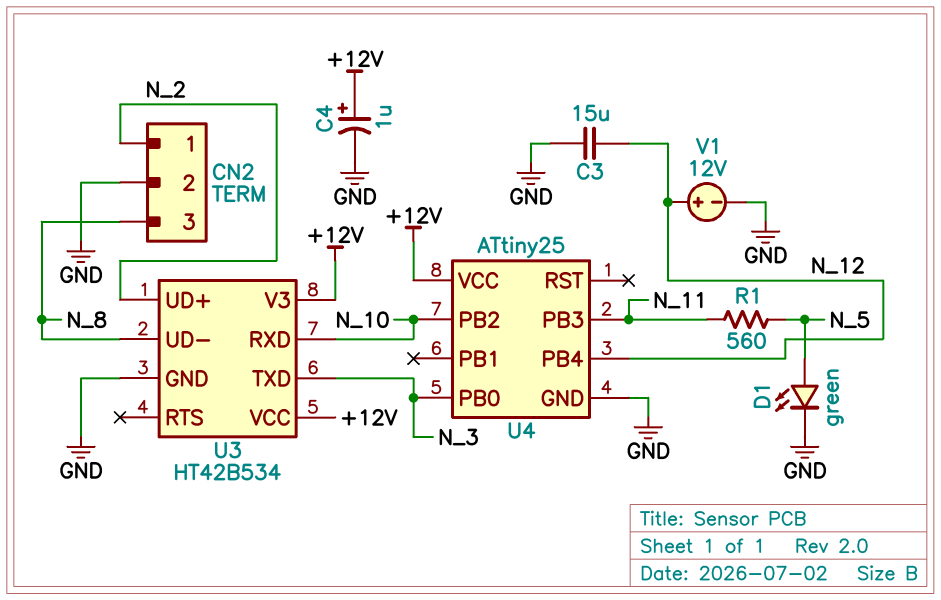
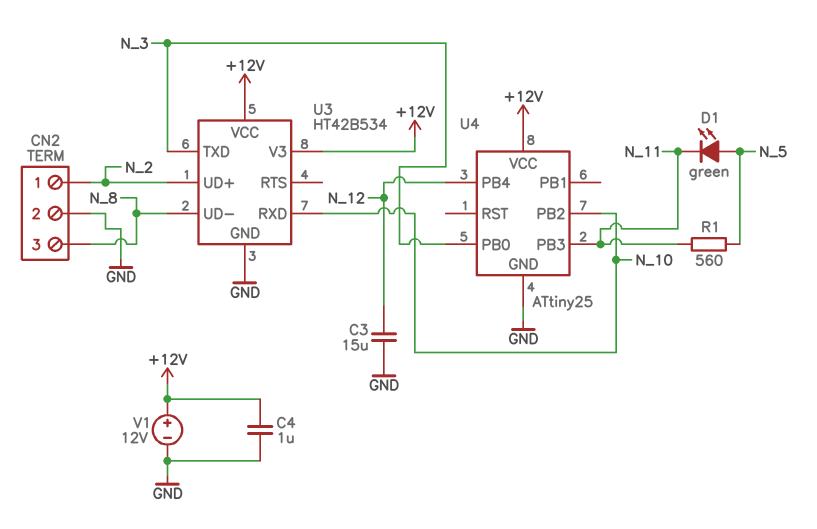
C4: 1uF (plus +12V, minus GND) -> 1uF (+12V, GND)
D1: LED green (A N_5, K GND) -> LED green (A N_5, K N_11)
V1: 12V (plus N_12, minus GND) -> 12V (plus +12V, minus GND)

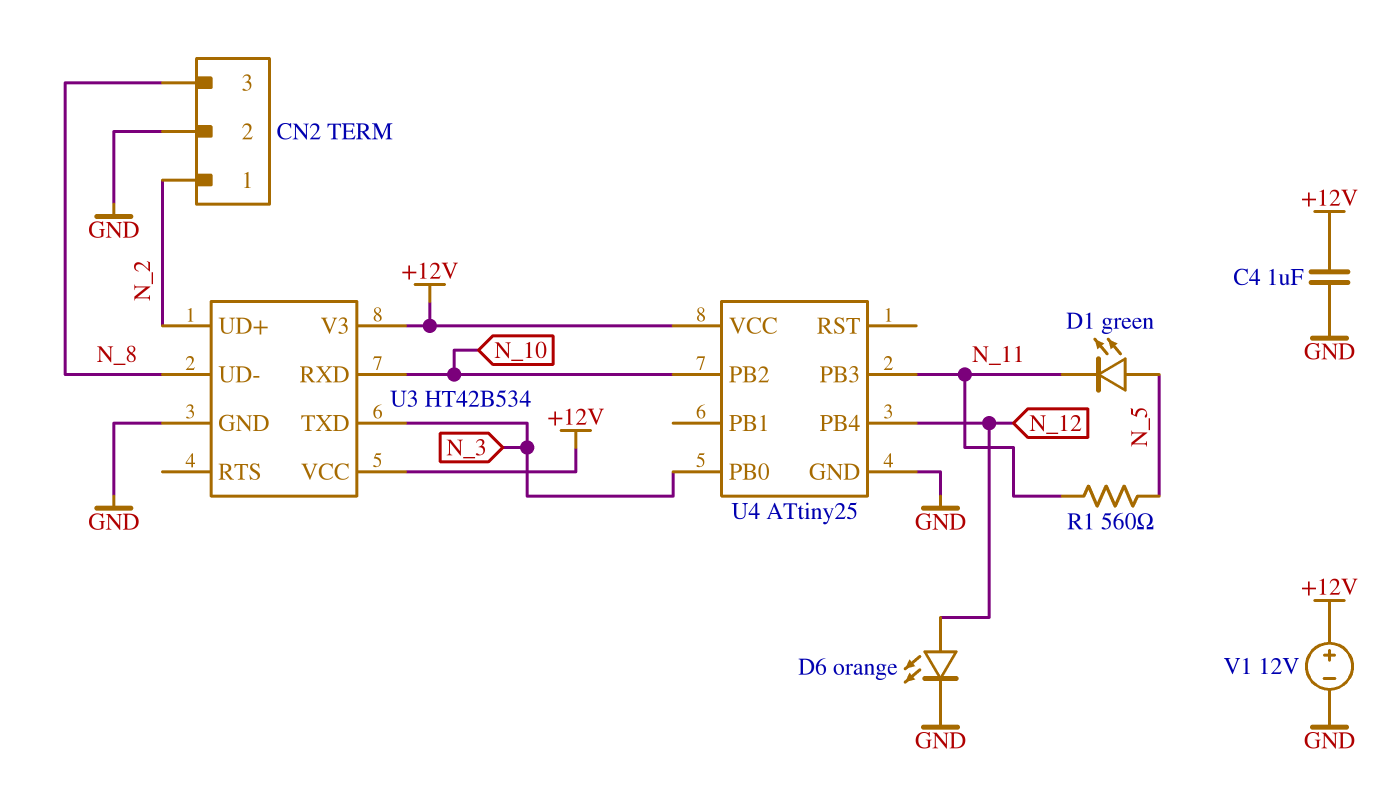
C3: 15uF (GND, N_12) -> none
D6: none -> LED orange (A N_12, K GND)

